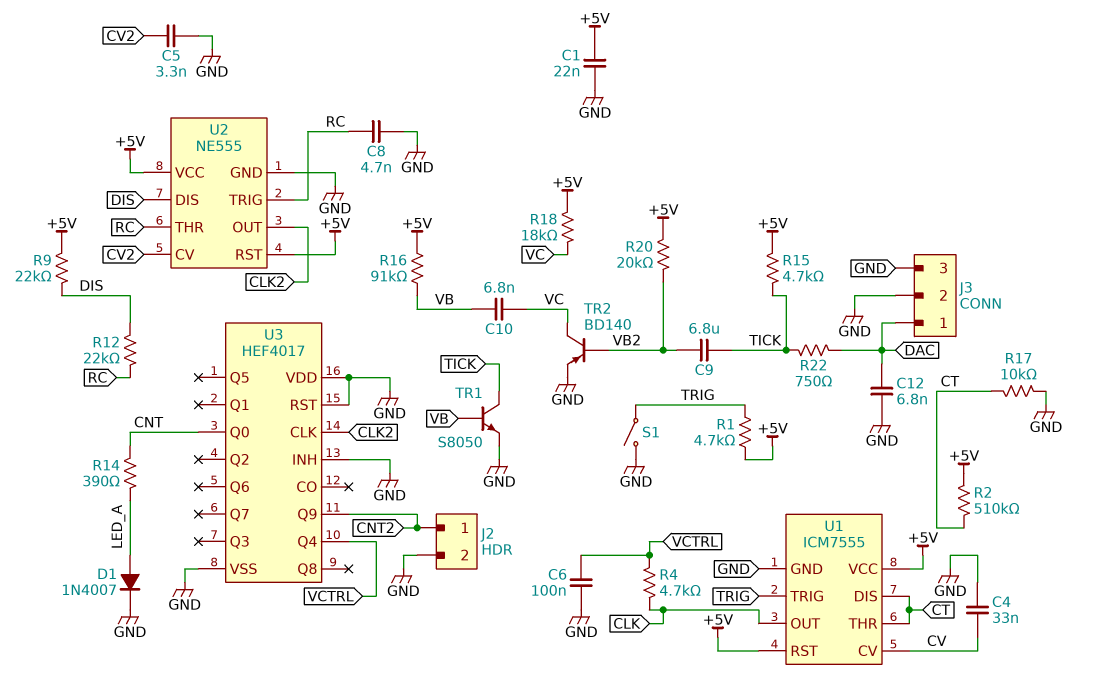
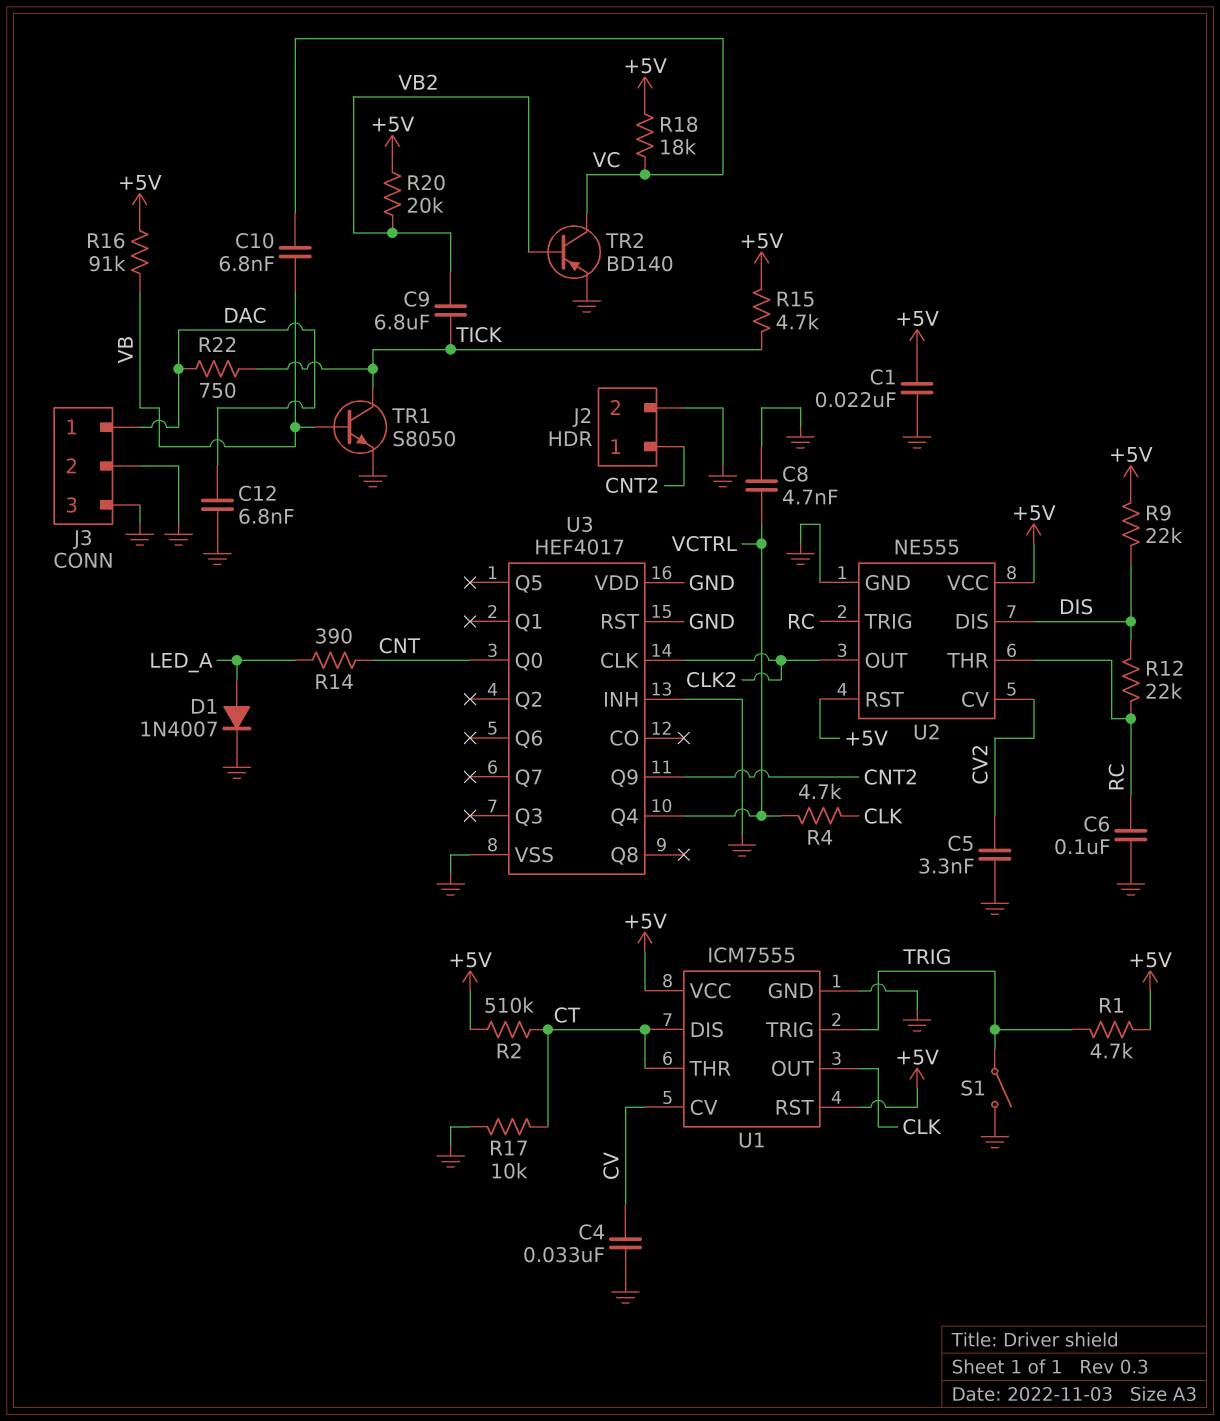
C6: 100nF (GND, VCTRL) -> 100nF (GND, RC)
C8: 4.7nF (GND, RC) -> 4.7nF (GND, VCTRL)

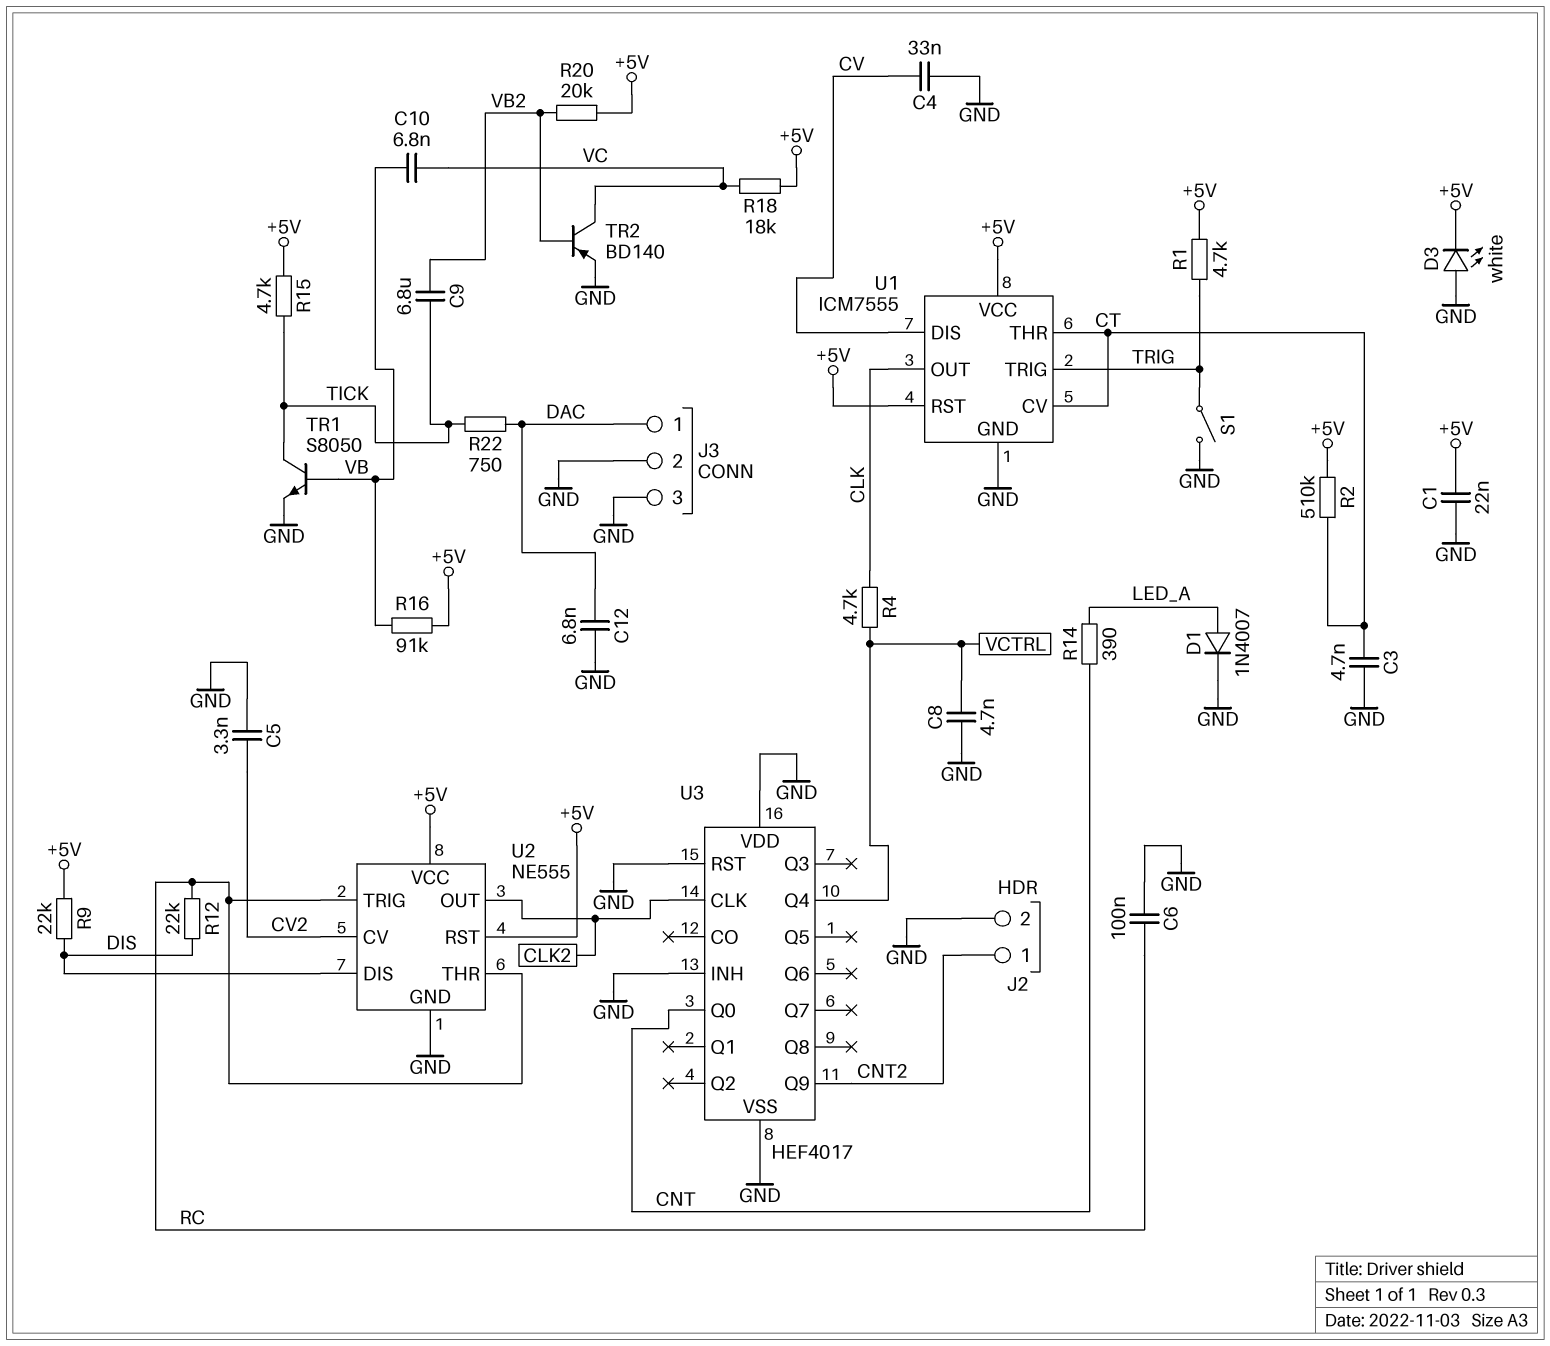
C3: none -> 4.7nF (CT, GND)
D3: none -> LED white (A GND, K +5V)
R17: 10k (CT, GND) -> none
U1 pin CV: CV -> CT
U1 pin DIS: CT -> CV

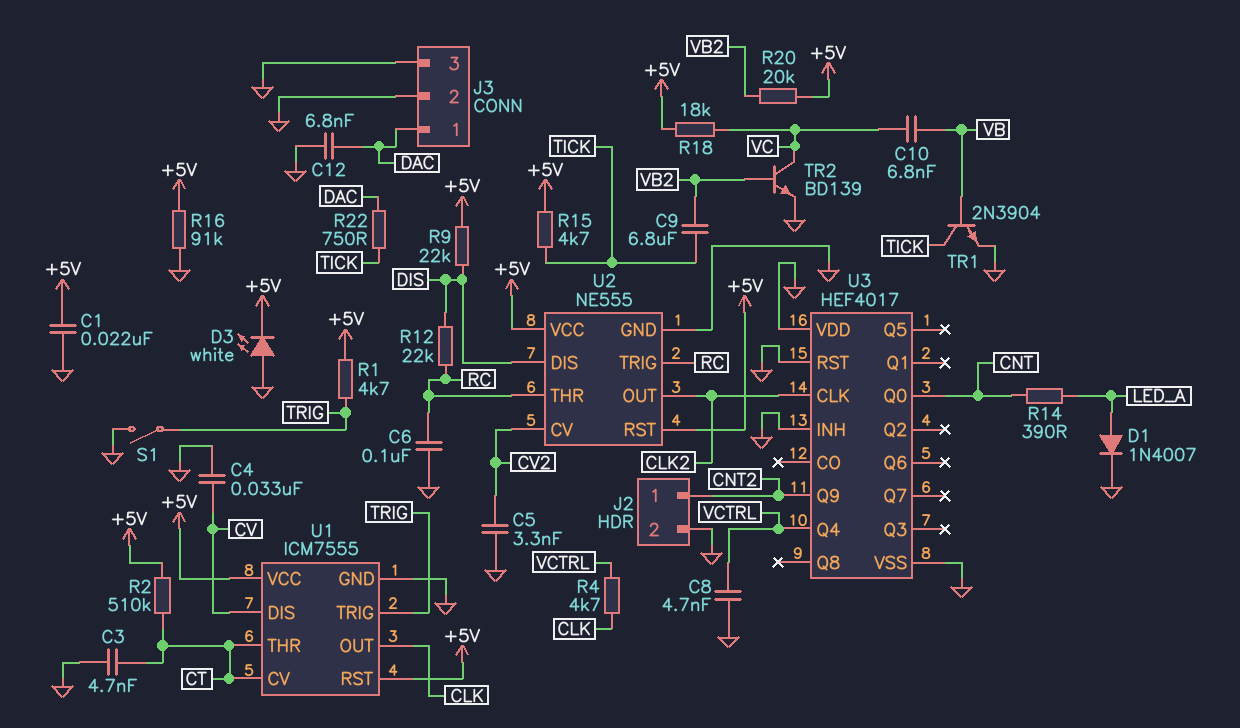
R16: 91k (+5V, VB) -> 91k (+5V, GND)
TR1: NPN S8050 (B VB, C TICK, E GND) -> NPN 2N3904 (B VB, C TICK, E GND)
TR2: PNP BD140 (B VB2, C VC, E GND) -> NPN BD139 (B VB2, C VC, E GND)

